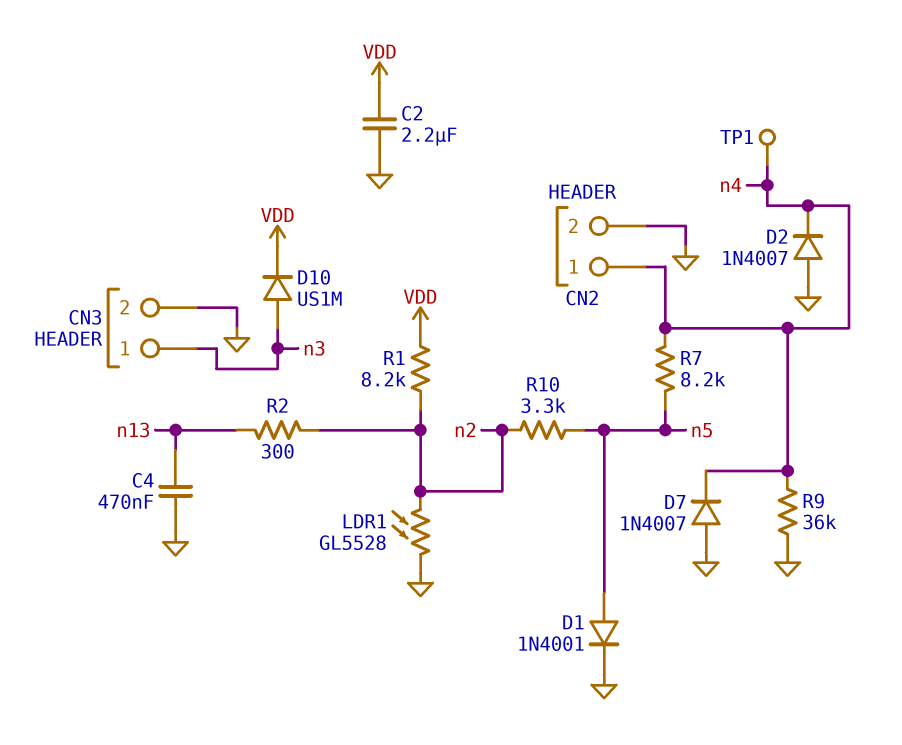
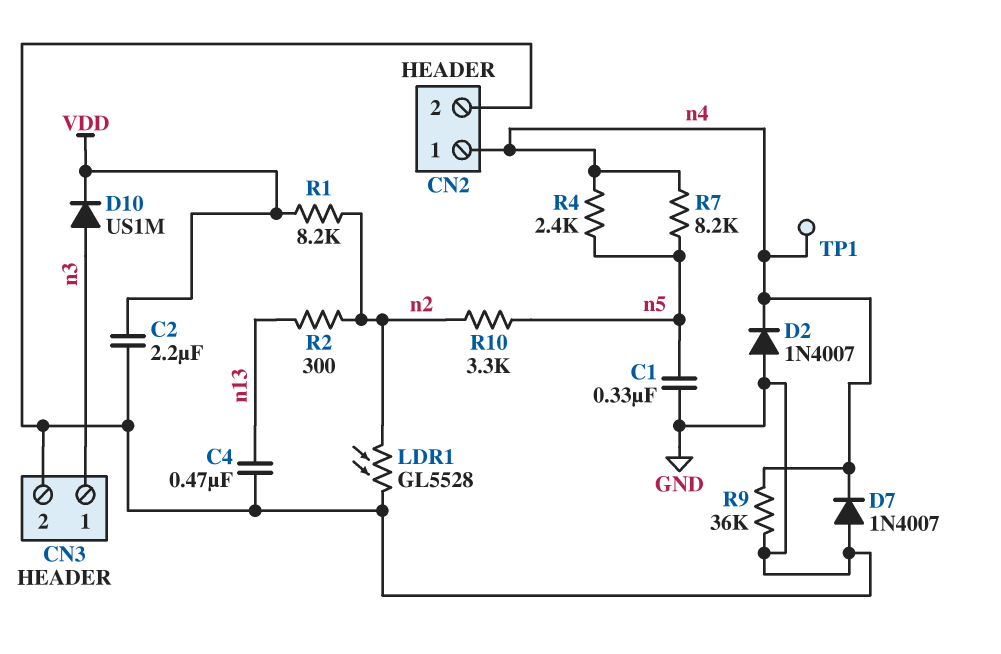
C1: none -> 330nF (GND, n5)
D1: diode 1N4001 (A n5, K GND) -> none
R4: none -> 2.4k (n4, n5)

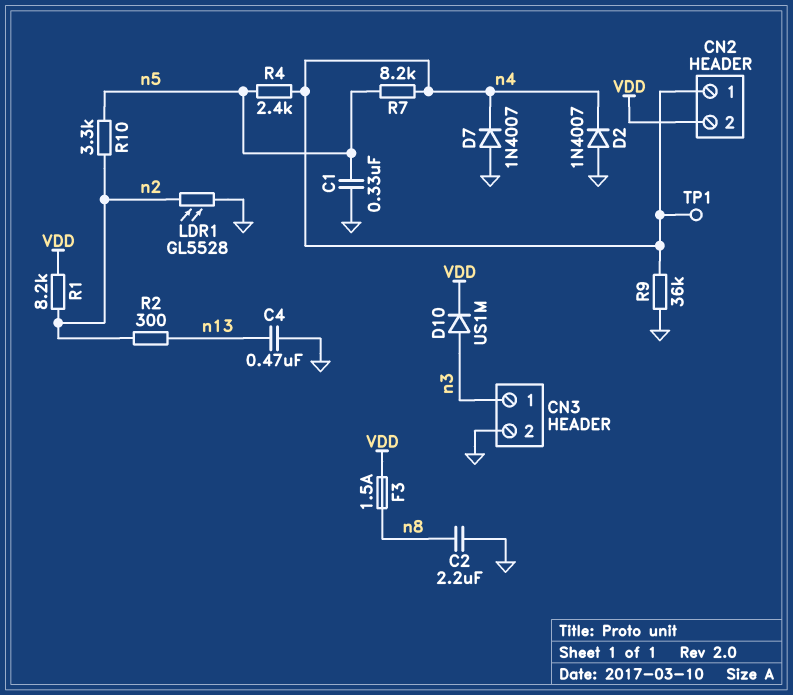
C2: 2.2uF (GND, VDD) -> 2.2uF (GND, n8)
CN2 pin 2: GND -> VDD
F3: none -> 1.5A (VDD, n8)

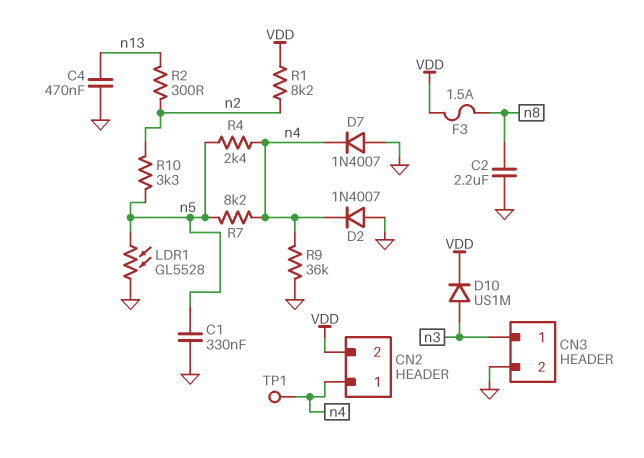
LDR1: GL5528 (GND, n2) -> GL5528 (GND, n5)

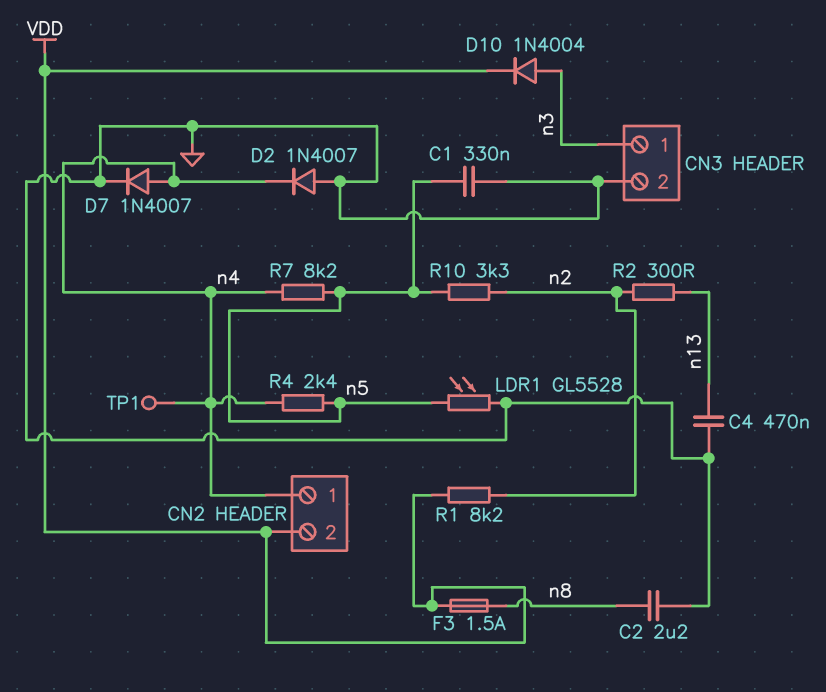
D7: diode 1N4007 (A GND, K n4) -> diode 1N4007 (A n4, K GND)
D10: diode US1M (A n3, K VDD) -> diode 1N4004 (A n3, K VDD)
R9: 36k (GND, n4) -> none

